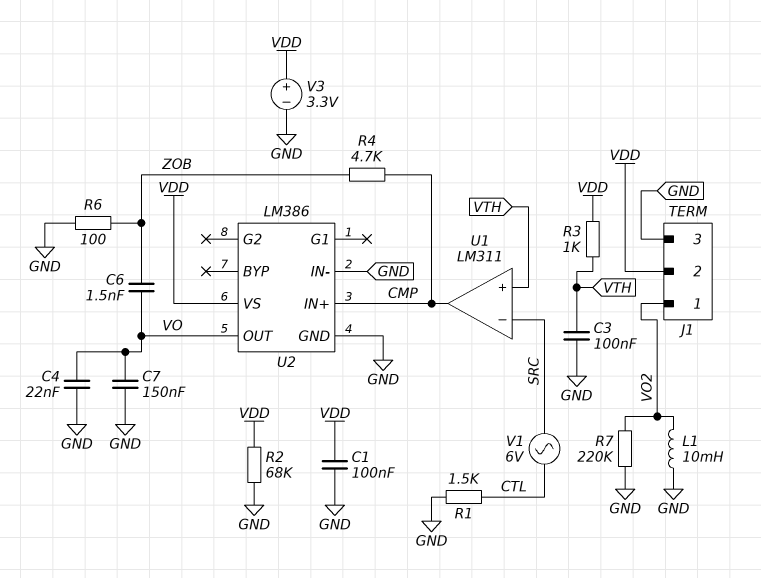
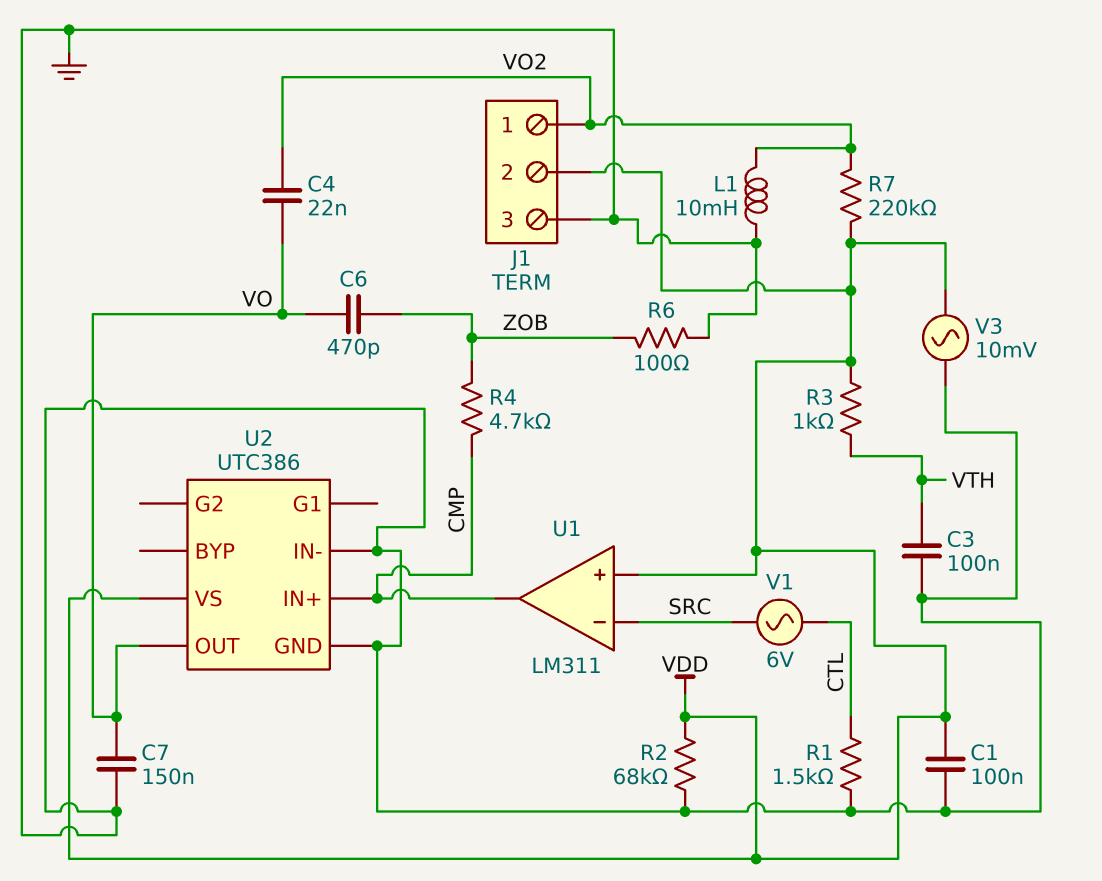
C4: 22nF (GND, VO) -> 22nF (VO, VO2)
C6: 1.5nF (VO, ZOB) -> 470pF (VO, ZOB)
R7: 220k (GND, VO2) -> 220k (VDD, VO2)
U1 pin in+: VTH -> VDD
U2: LM386 -> UTC386
V3: 3.3V (plus VDD, minus GND) -> AC 10mV (GND, VDD)

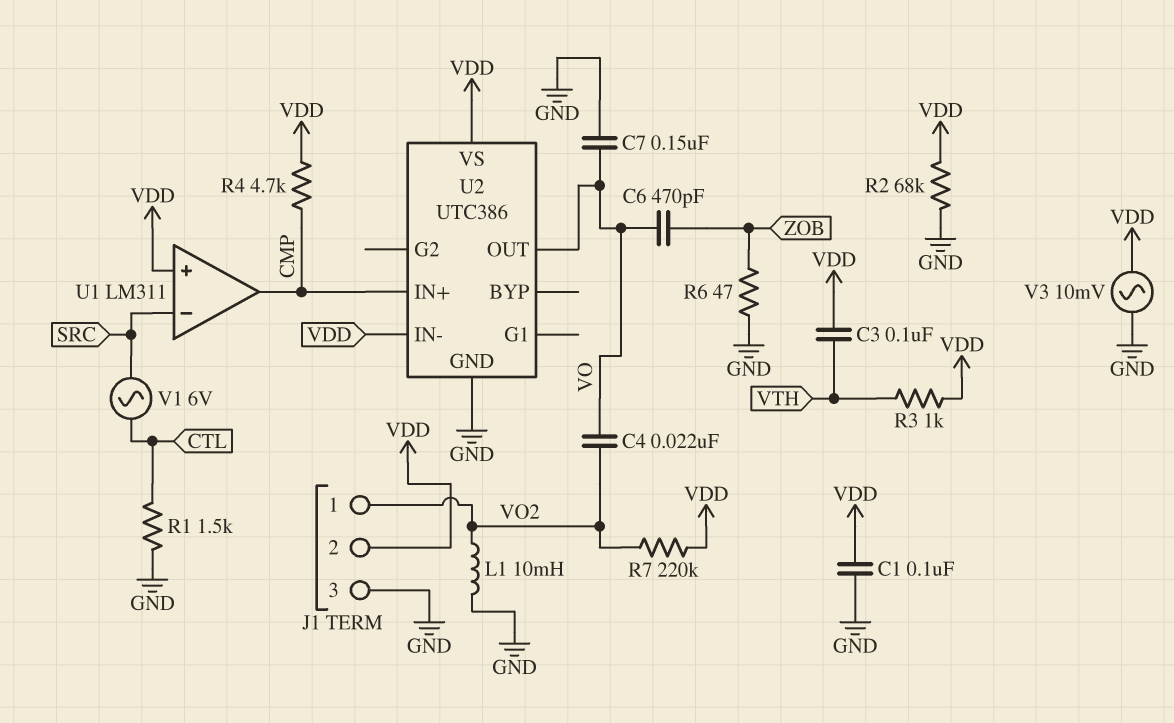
C3: 100nF (GND, VTH) -> 100nF (VDD, VTH)
R4: 4.7k (CMP, ZOB) -> 4.7k (CMP, VDD)
R6: 100 (GND, ZOB) -> 47 (GND, ZOB)
U2 pin IN-: GND -> VDD

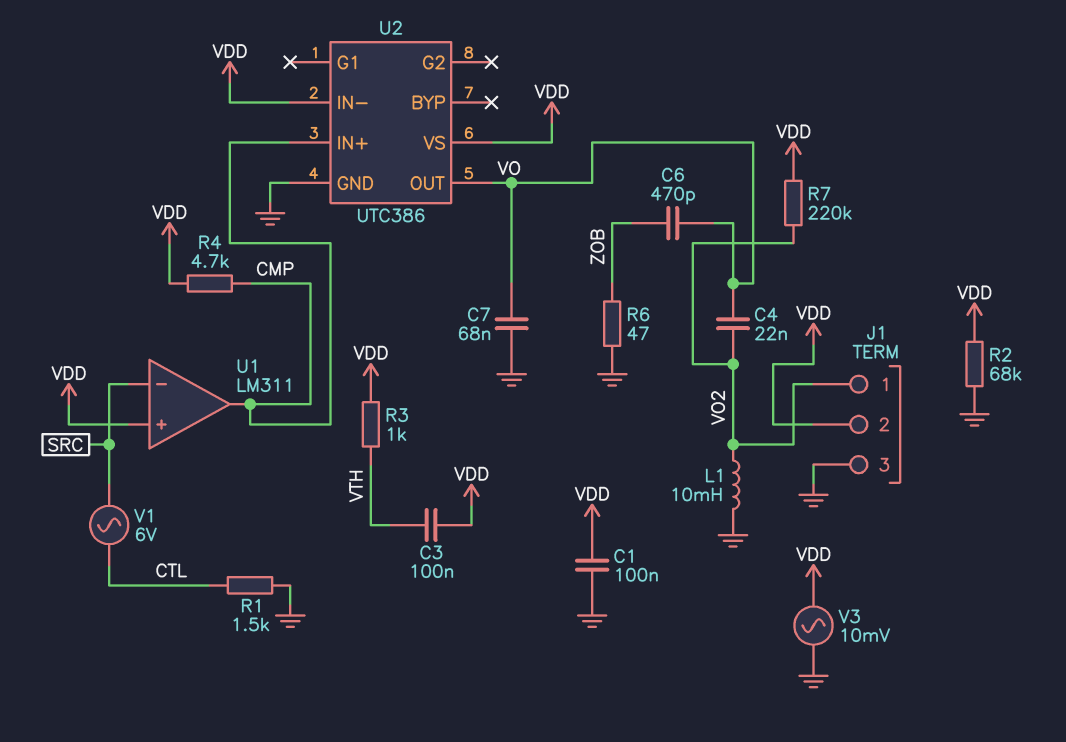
C7: 150nF (GND, VO) -> 68nF (GND, VO)

